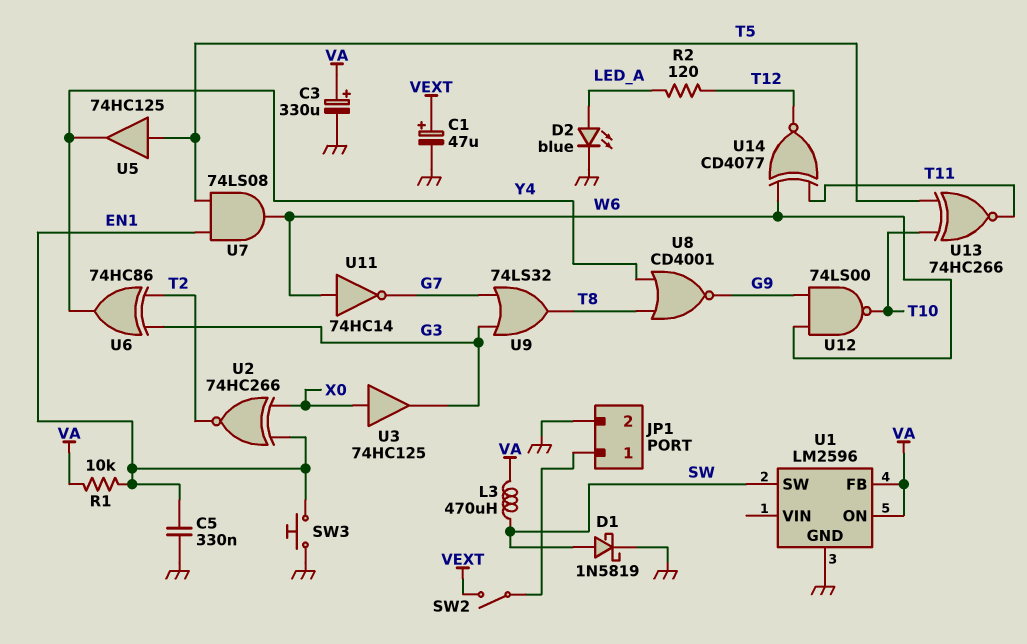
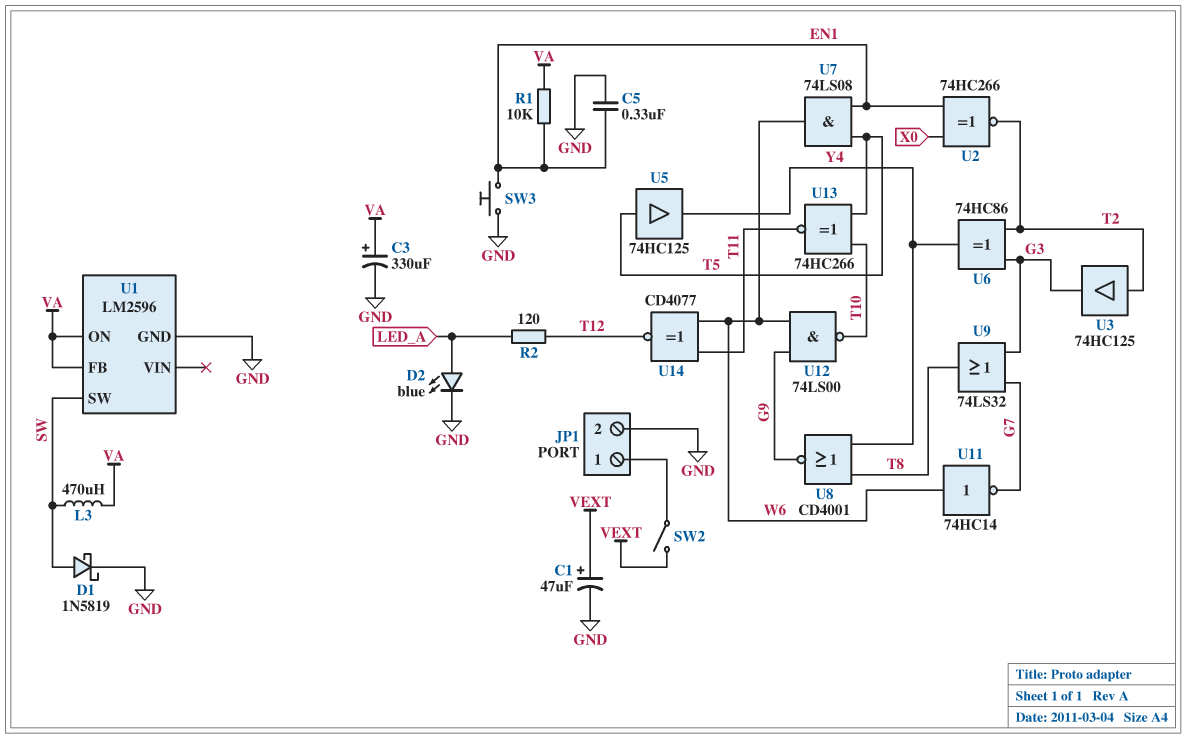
U3: buffer 74HC125 (in X0, out G3) -> buffer 74HC125 (in T2, out G3)

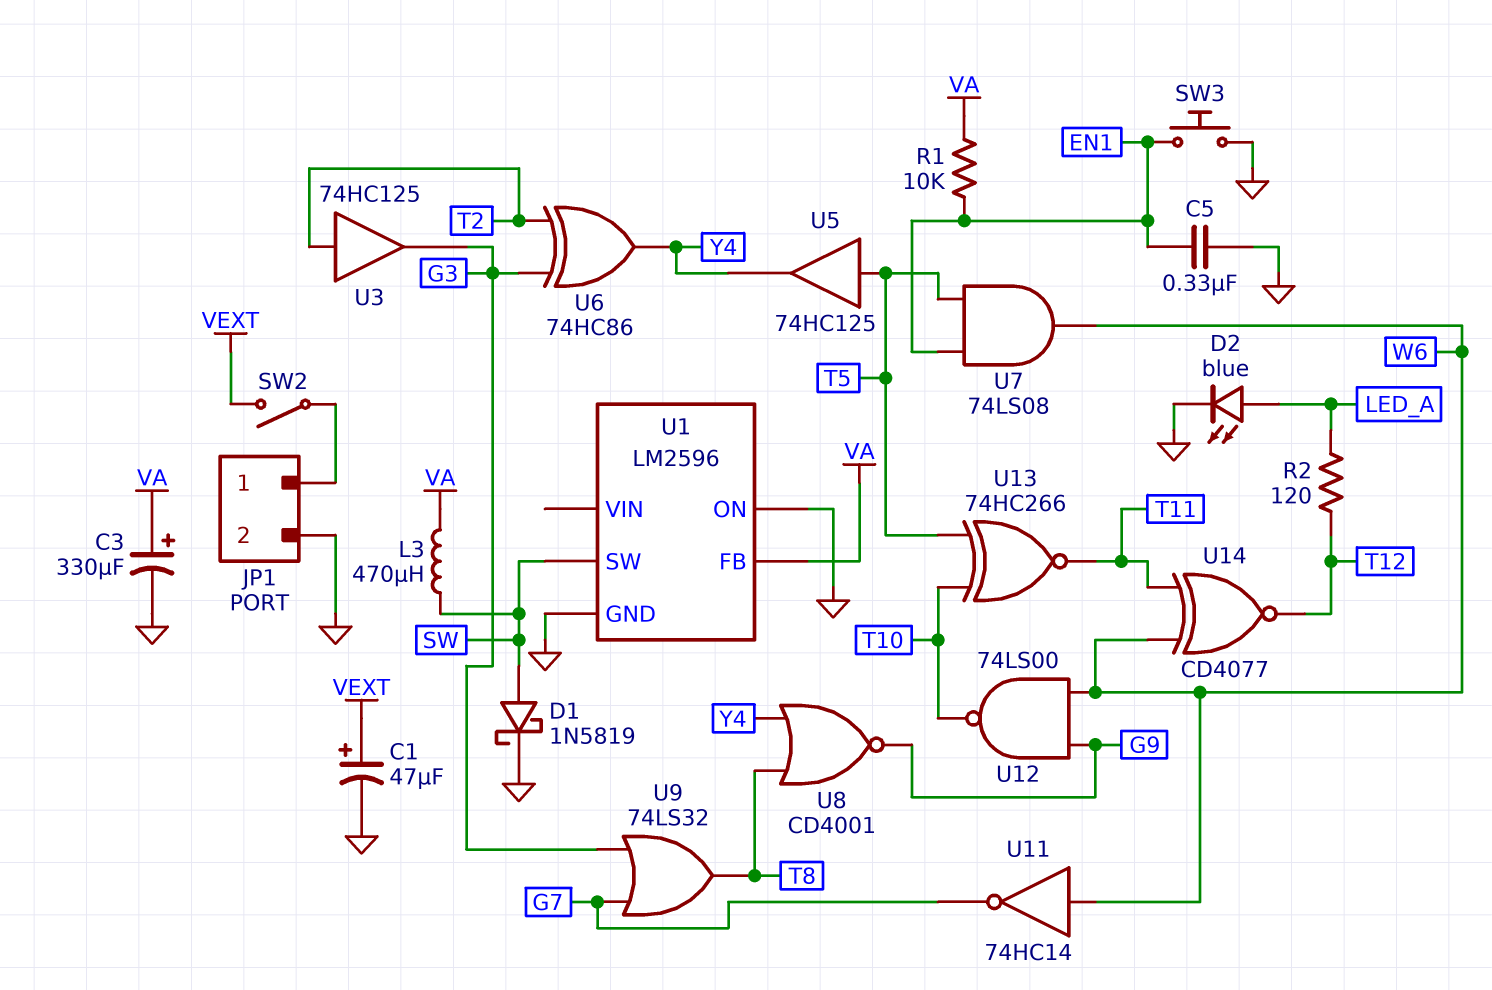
U1 pin ON: VA -> GND
U2: XNOR 74HC266 (in EN1, in X0, out T2) -> none

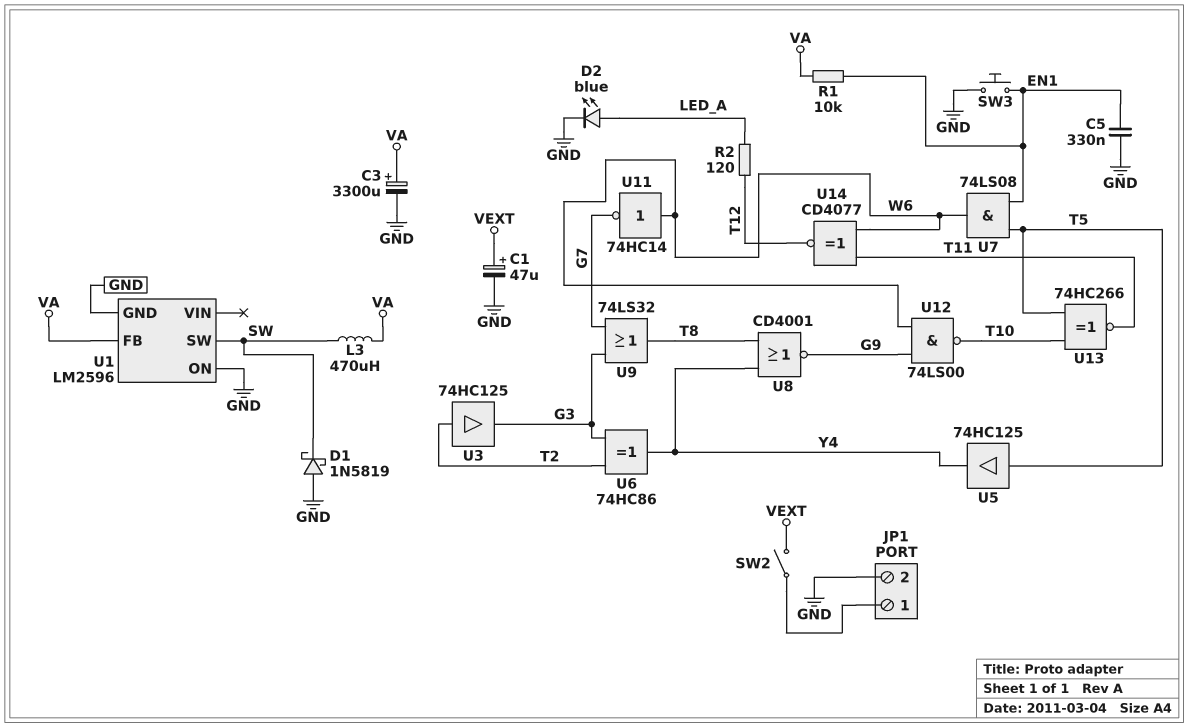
C3: 330uF (plus VA, minus GND) -> 3300uF (plus VA, minus GND)
D1: schottky 1N5819 (A SW, K GND) -> schottky 1N5819 (A GND, K SW)

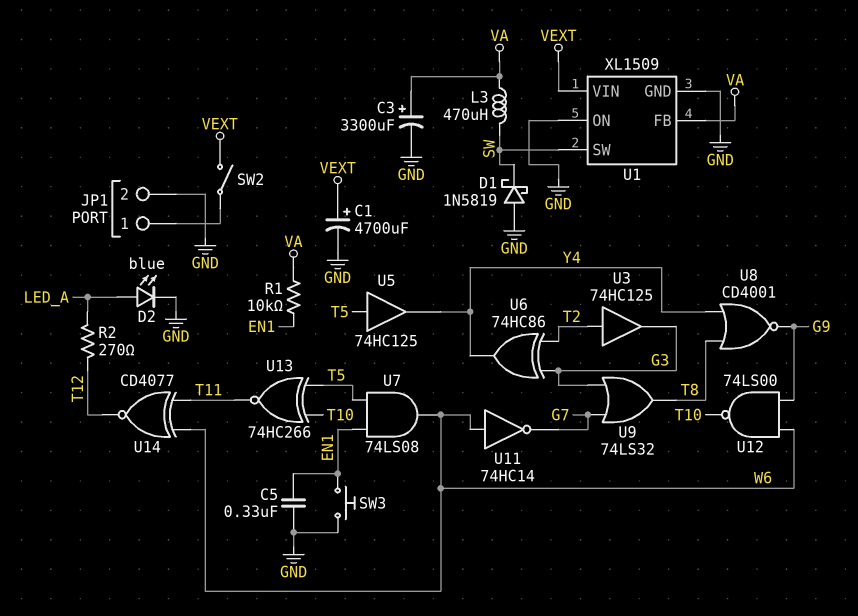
C1: 47uF (plus VEXT, minus GND) -> 4700uF (plus VEXT, minus GND)
R2: 120 (LED_A, T12) -> 270 (LED_A, T12)
U1: LM2596 -> XL1509
U1 pin VIN: none -> VEXT

